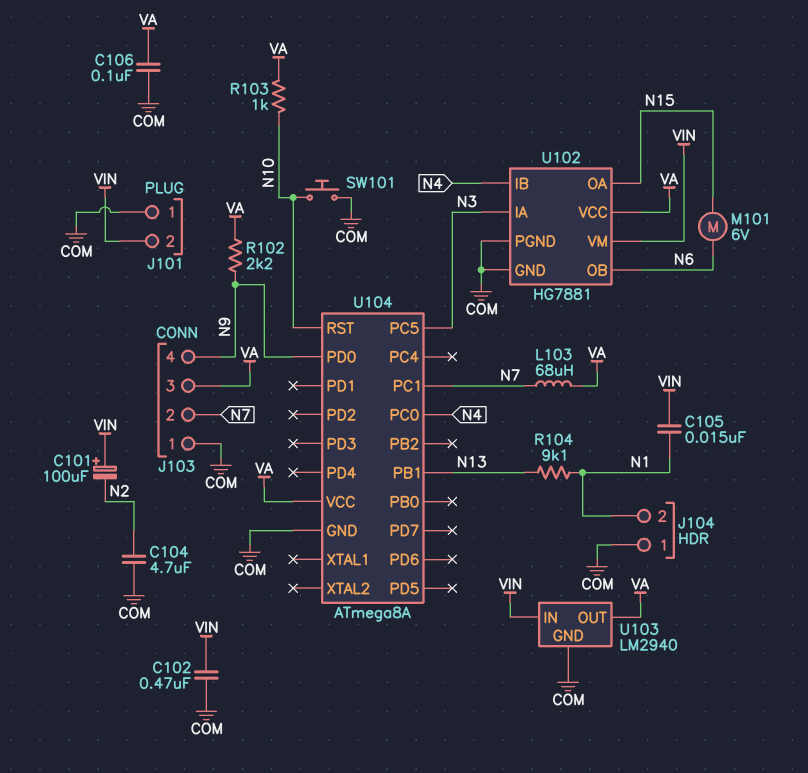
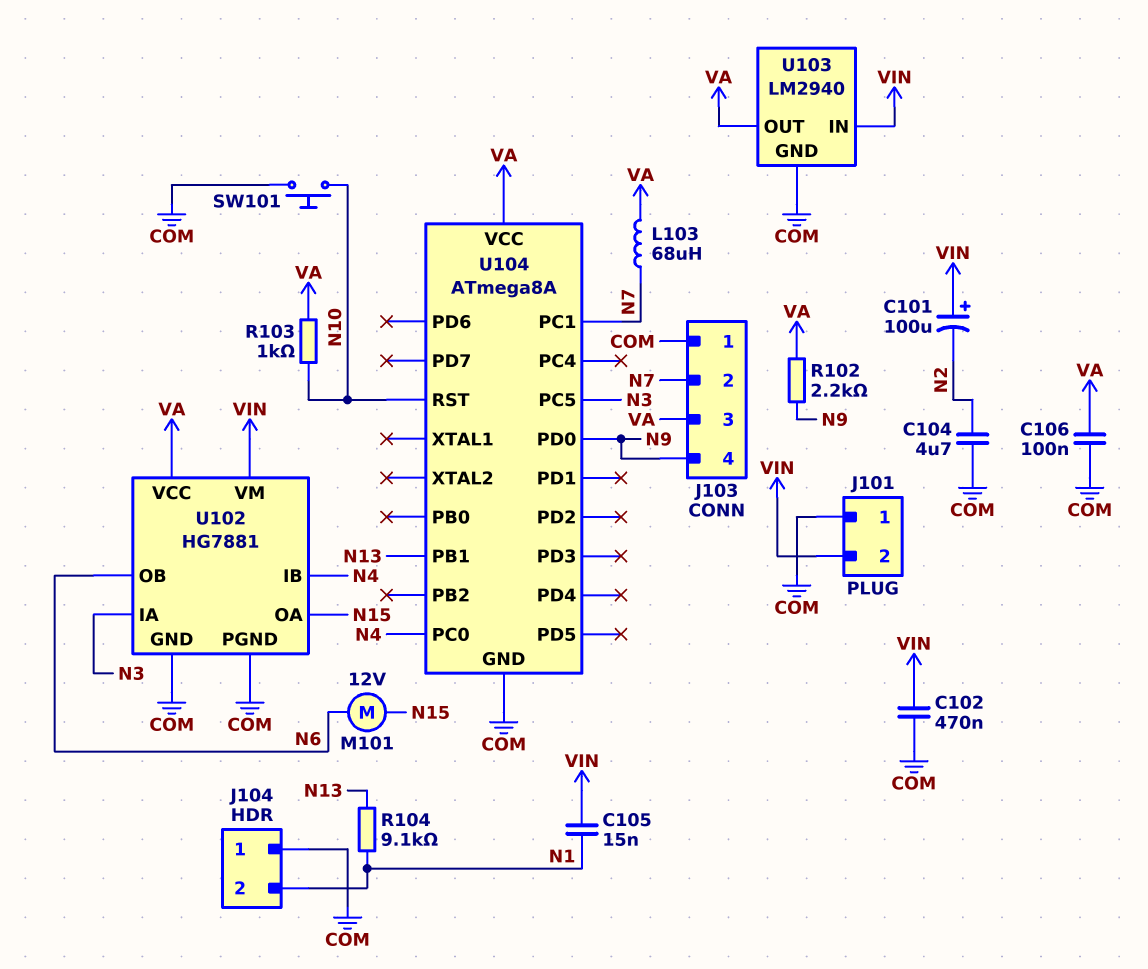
M101: motor 6V (N6, N15) -> motor 12V (N6, N15)

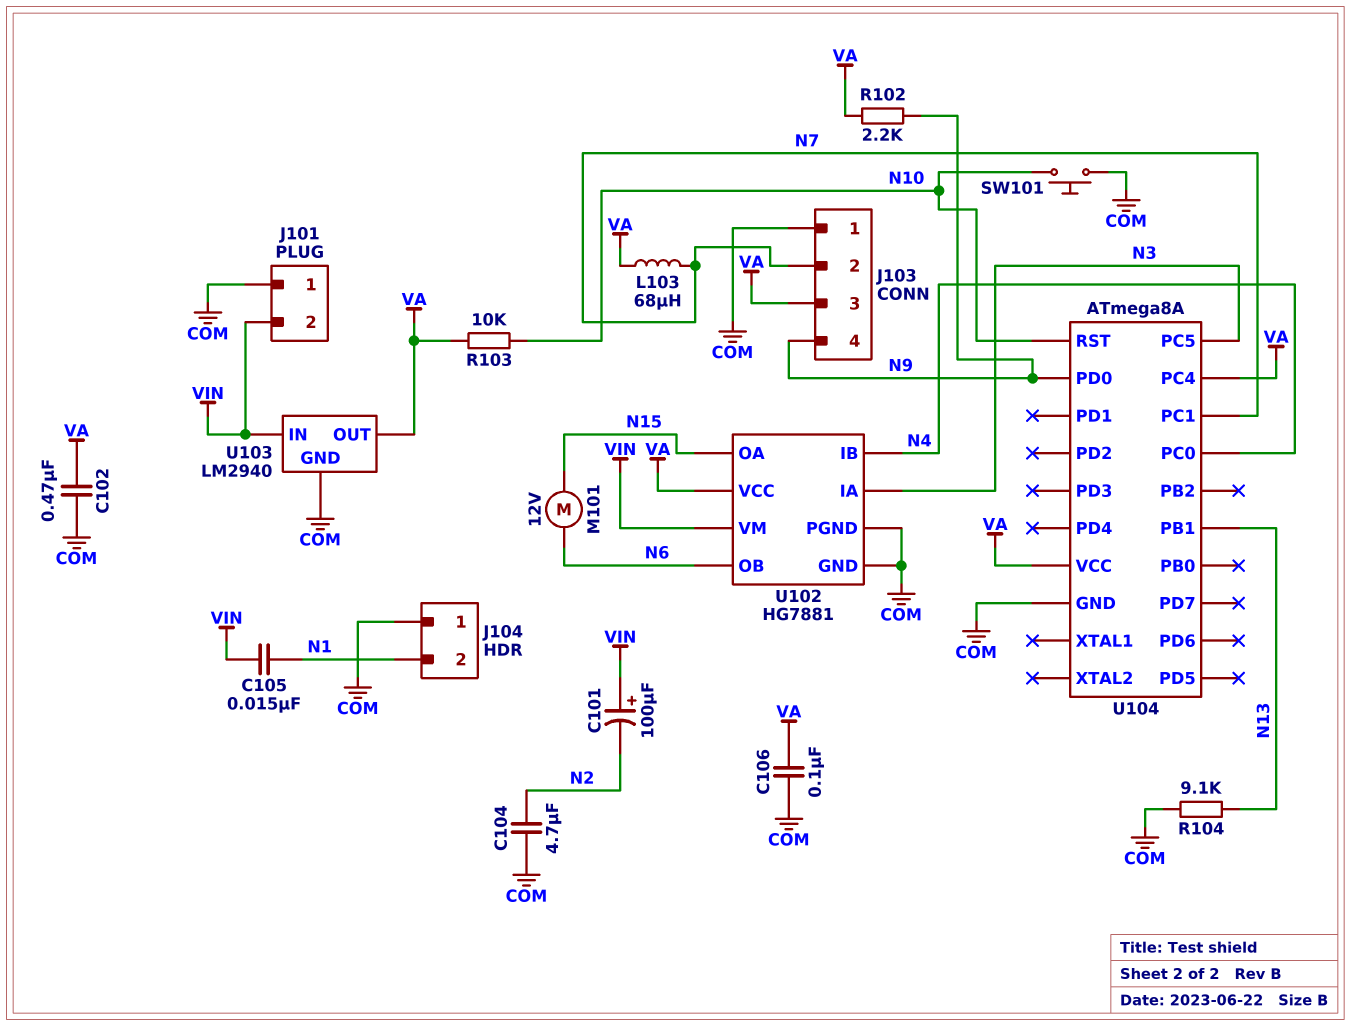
C102: 470nF (COM, VIN) -> 470nF (COM, VA)
R103: 1k (N10, VA) -> 10k (N10, VA)
R104: 9.1k (N1, N13) -> 9.1k (COM, N13)
U104 pin PC4: none -> VA

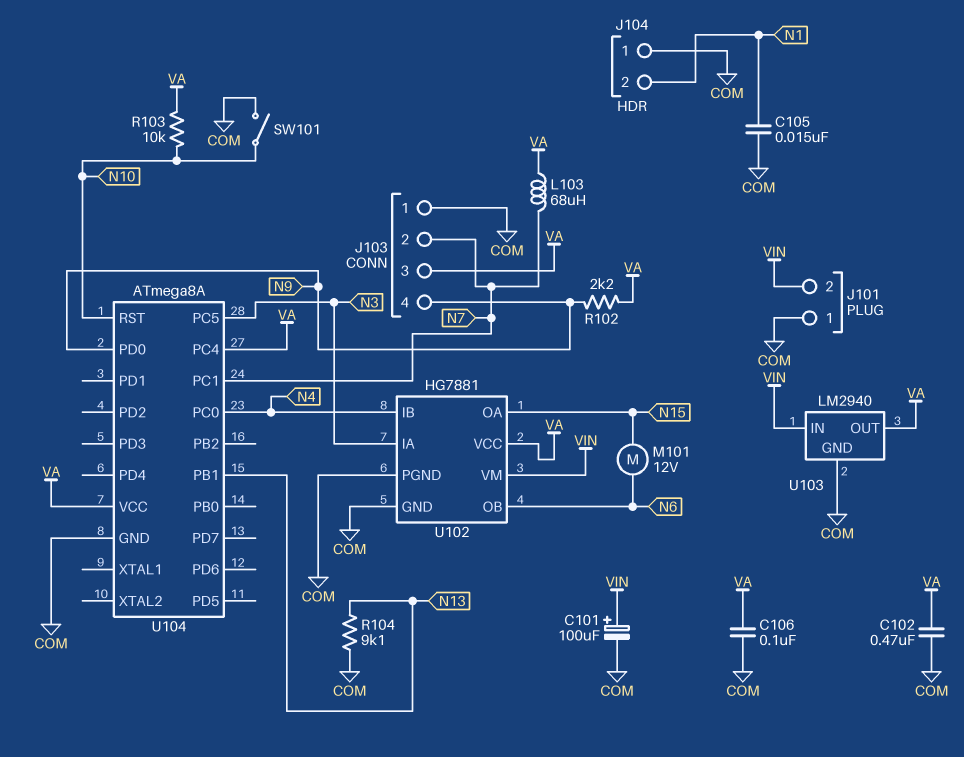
C101: 100uF (plus VIN, minus N2) -> 100uF (plus VIN, minus COM)
C104: 4.7uF (COM, N2) -> none
C105: 15nF (N1, VIN) -> 15nF (COM, N1)
SW101: button (COM, N10) -> switch (COM, N10)

